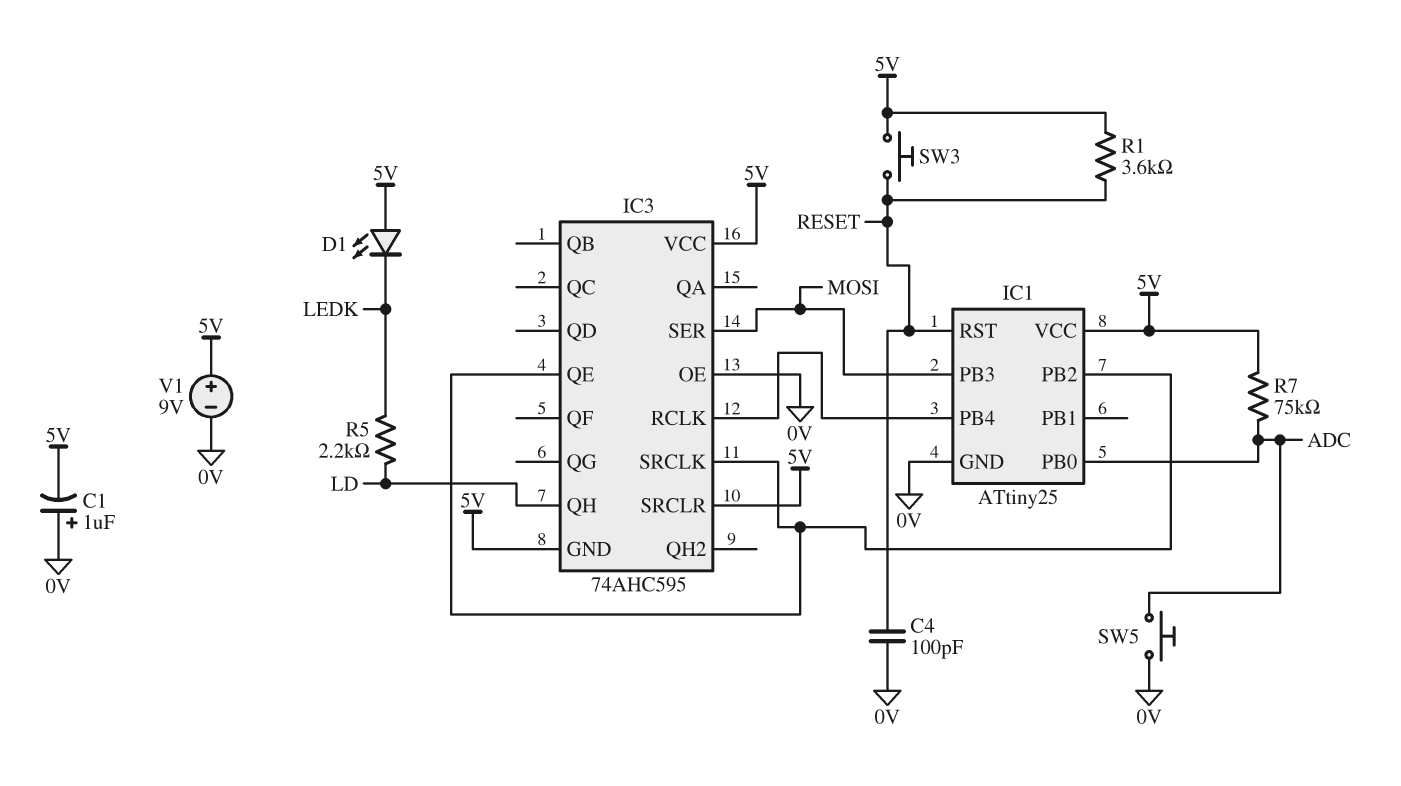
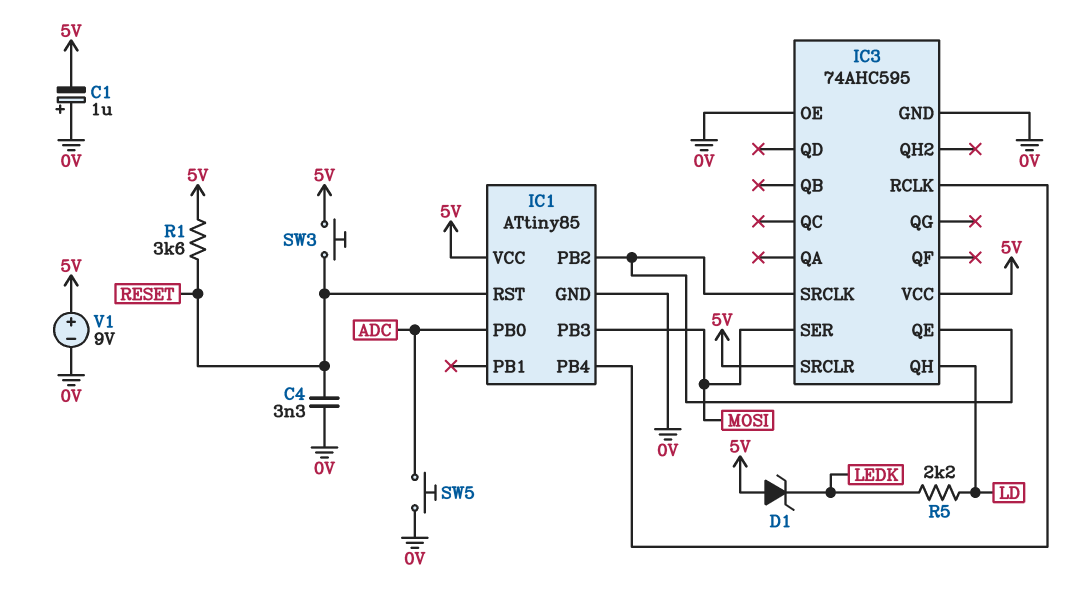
C4: 100pF (0V, RESET) -> 3.3nF (0V, RESET)
D1: LED (A 5V, K LEDK) -> zener (A 5V, K LEDK)
IC1: ATtiny25 -> ATtiny85
IC3 pin GND: 5V -> 0V
R7: 75k (5V, ADC) -> none

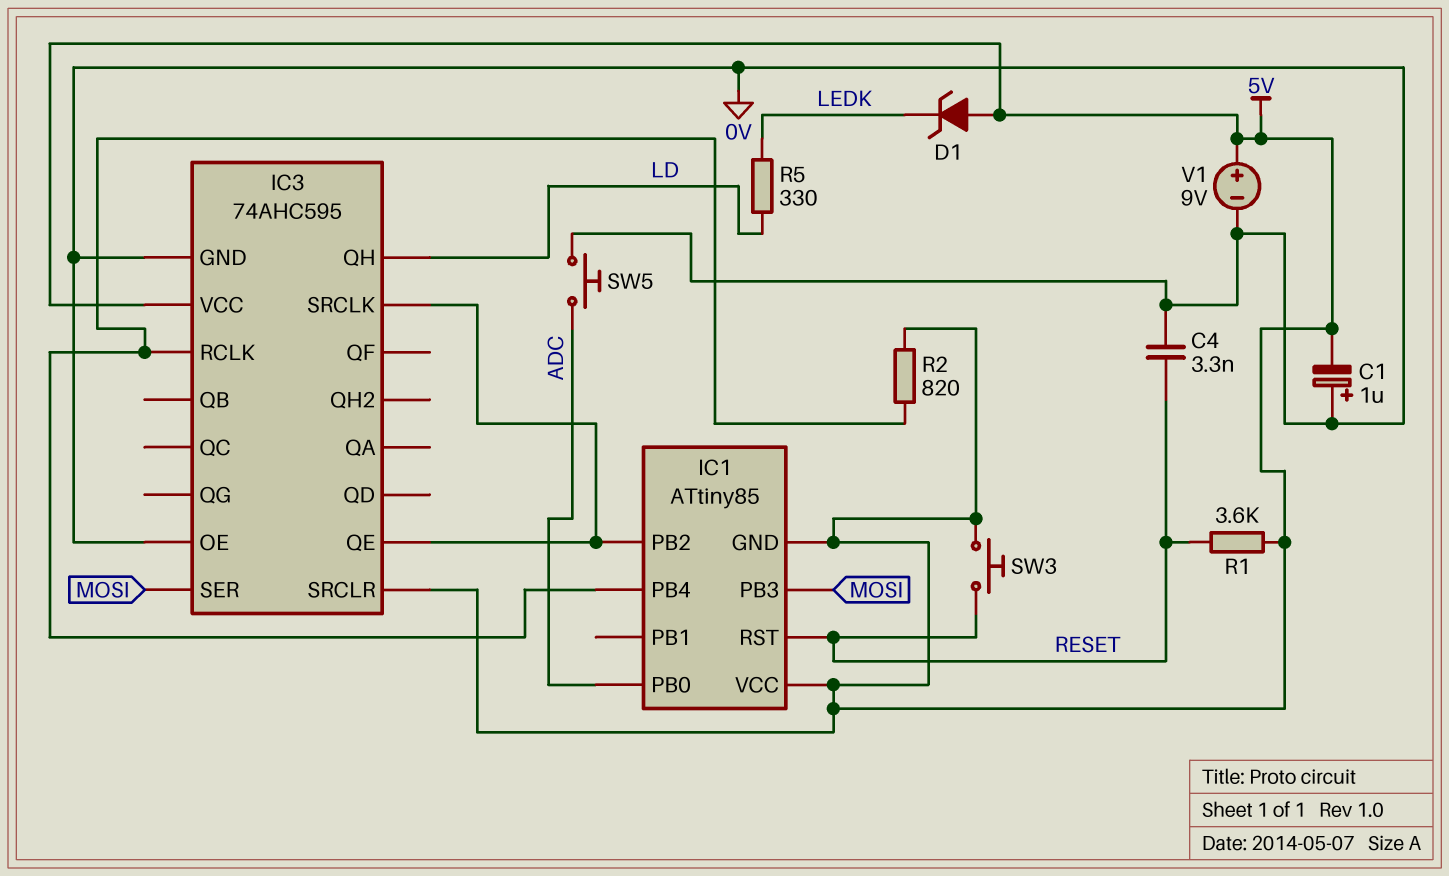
IC1 pin GND: 0V -> 5V
R2: none -> 820 (5V, IC1/PB4)
R5: 2.2k (LD, LEDK) -> 330 (LD, LEDK)

